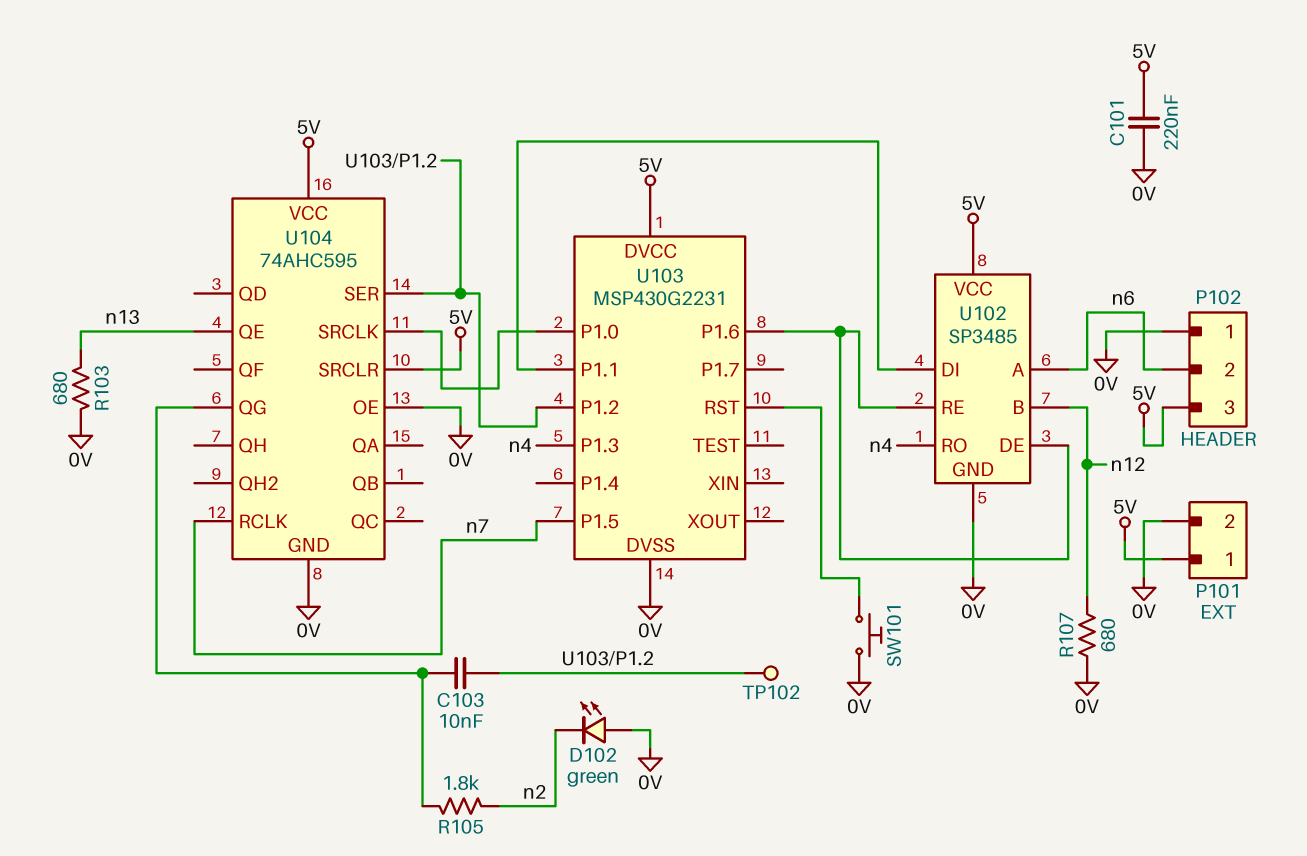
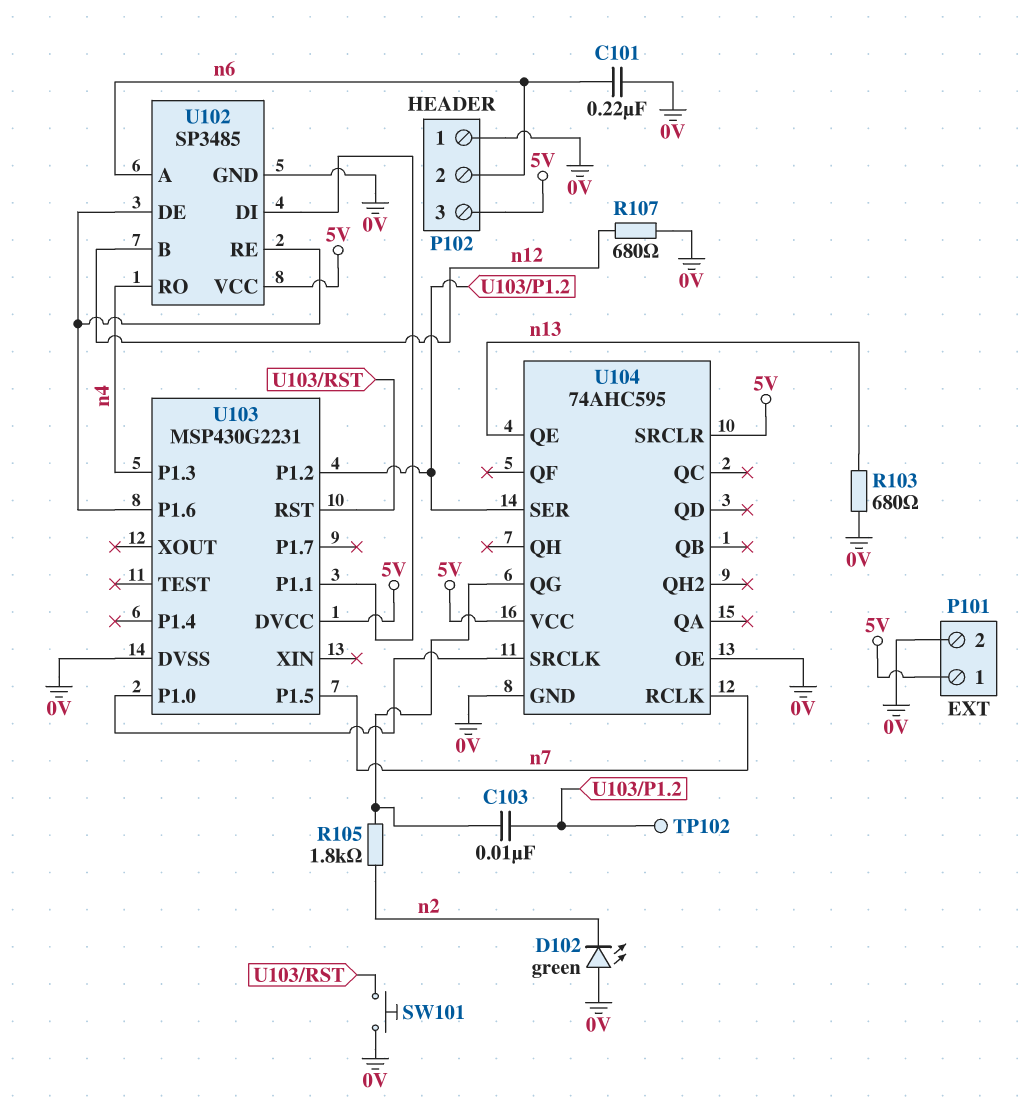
C101: 220nF (0V, 5V) -> 220nF (0V, n6)

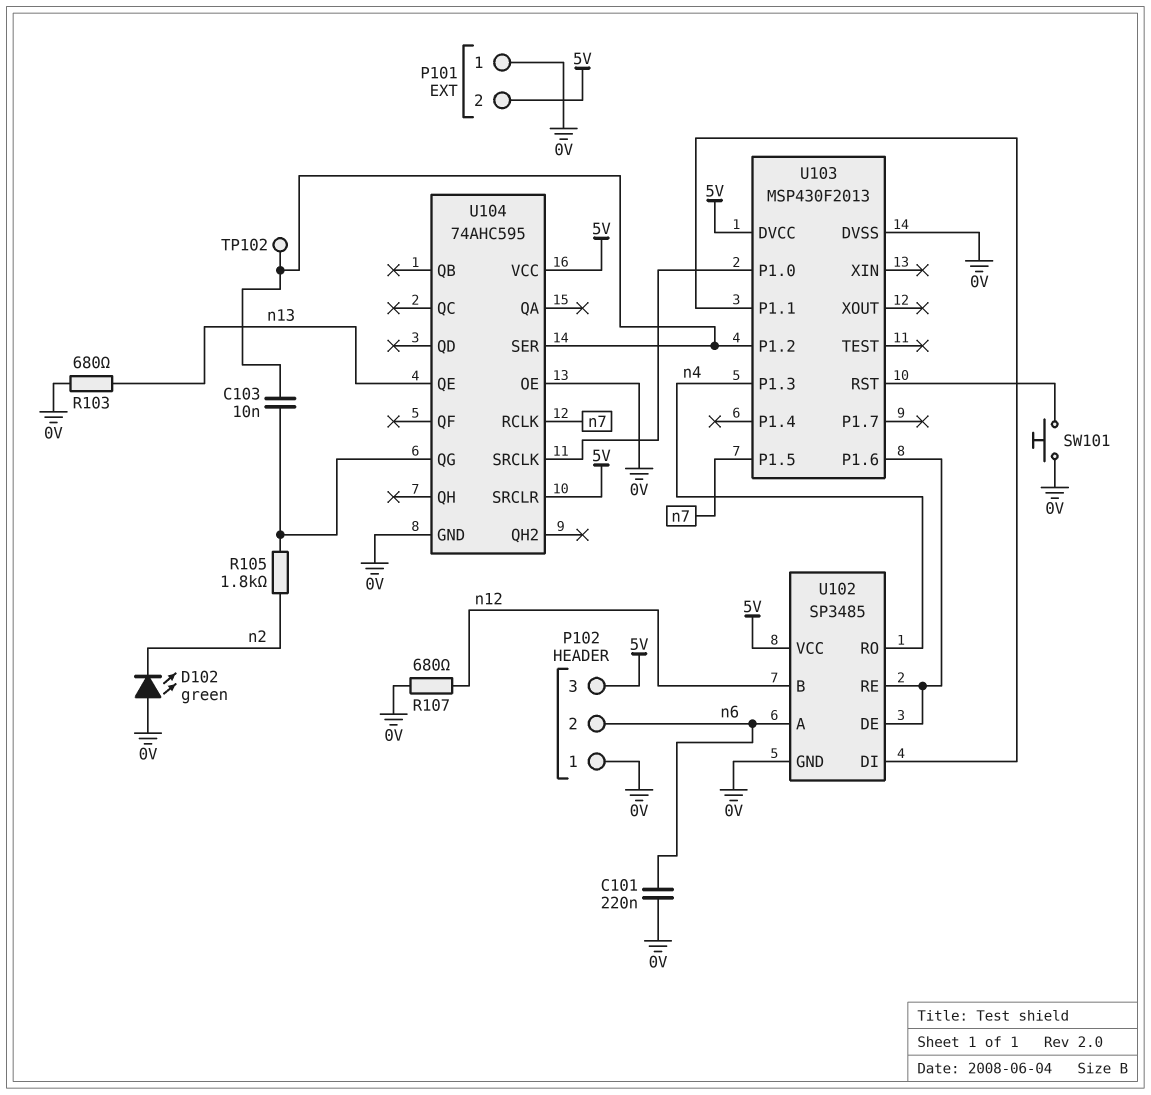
P101 pin 1: 5V -> 0V
P101 pin 2: 0V -> 5V
U103: MSP430G2231 -> MSP430F2013

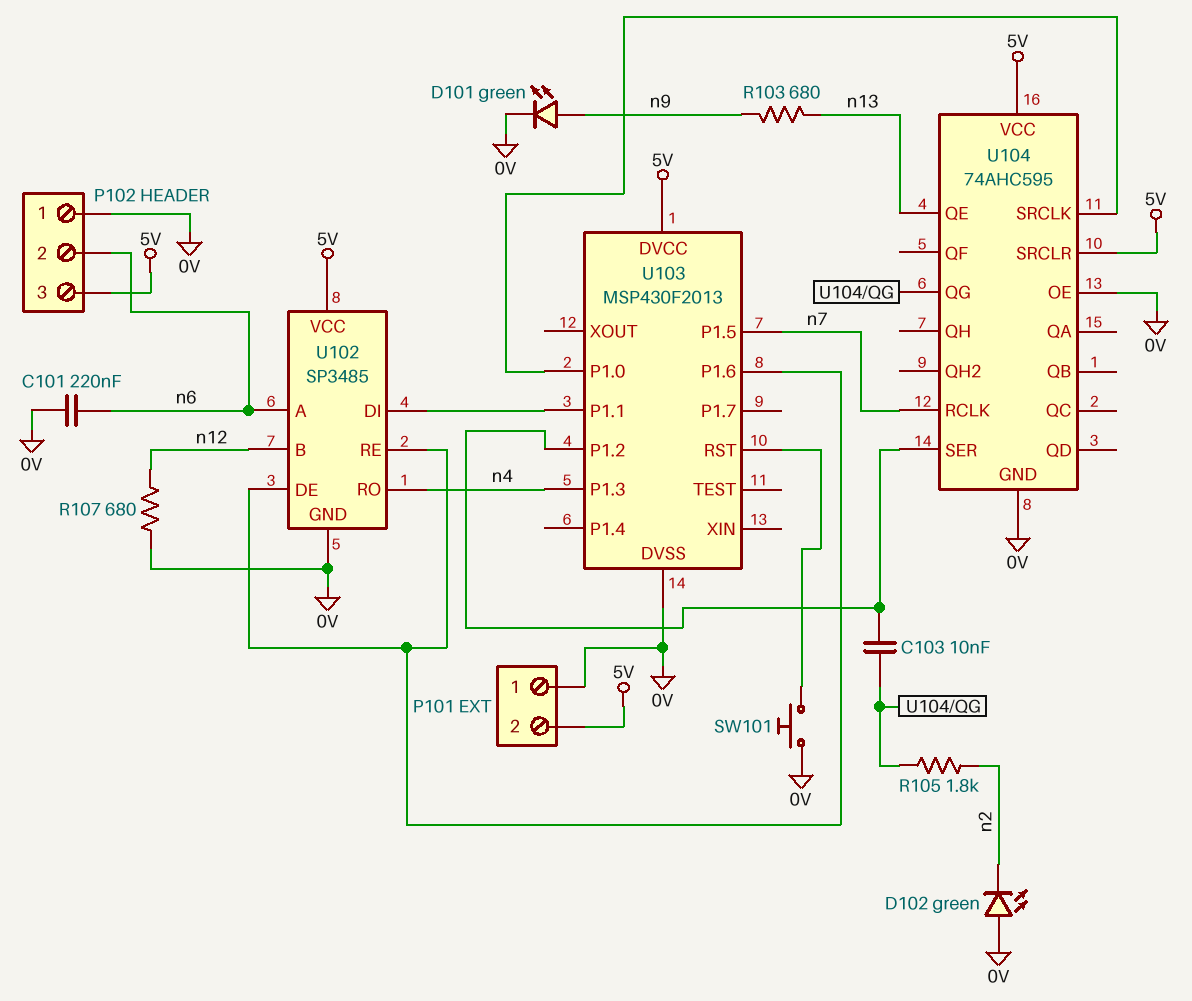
D101: none -> LED green (A n9, K 0V)
R103: 680 (0V, n13) -> 680 (n9, n13)
TP102: test point (U103/P1.2) -> none

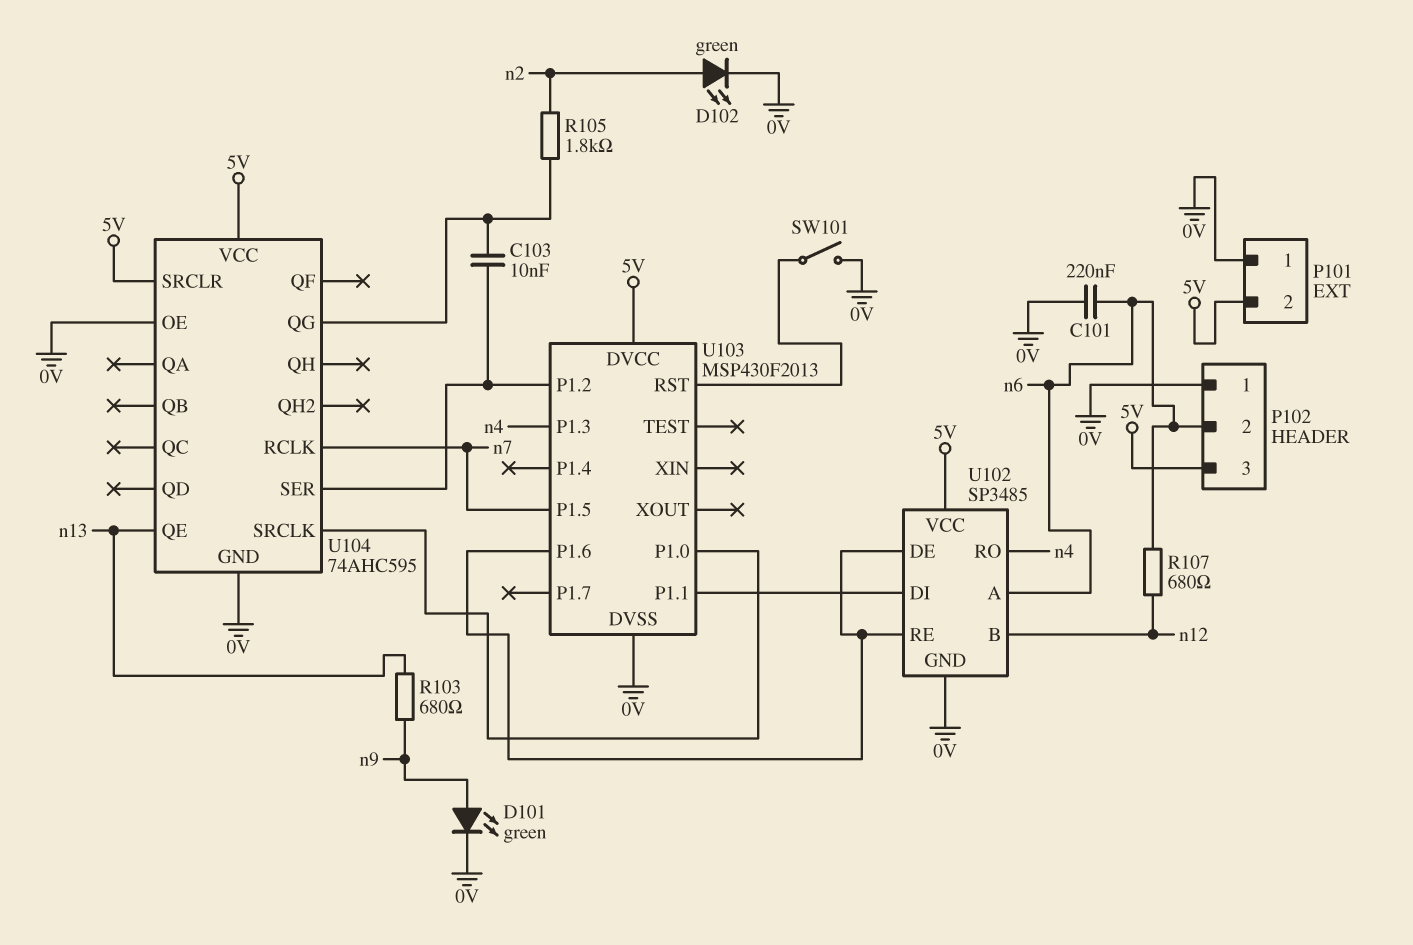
D102: LED green (A 0V, K n2) -> LED green (A n2, K 0V)
R107: 680 (0V, n12) -> 680 (n6, n12)
SW101: button (0V, U103/RST) -> switch (0V, U103/RST)

